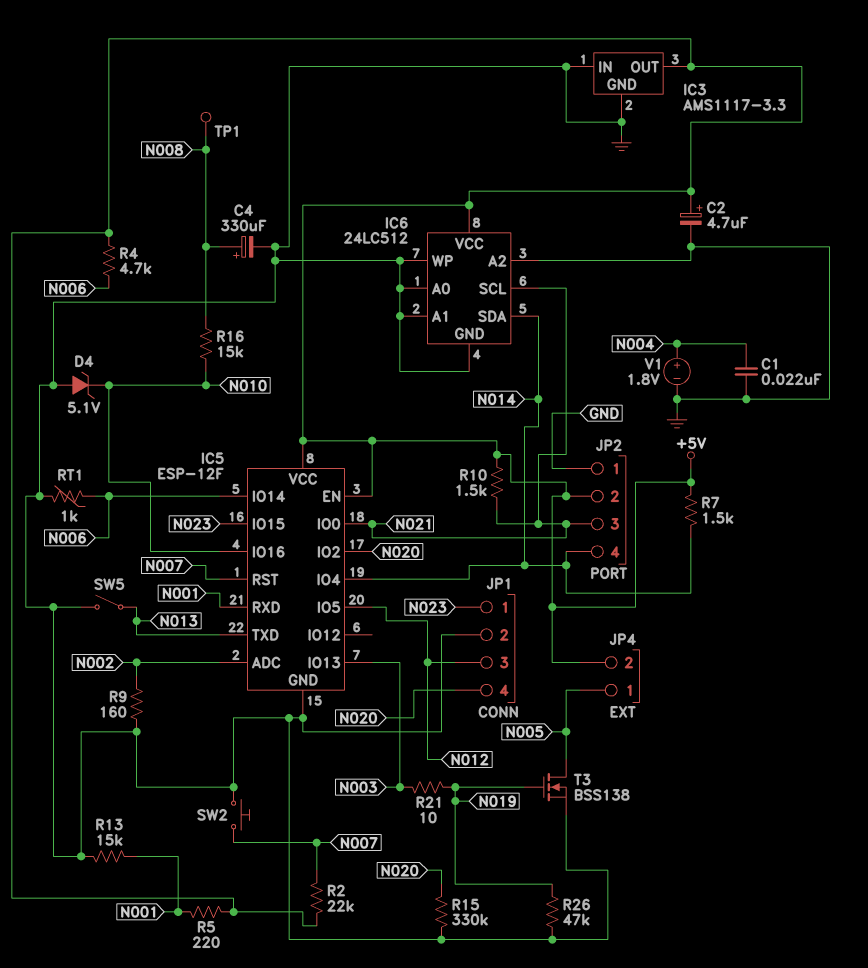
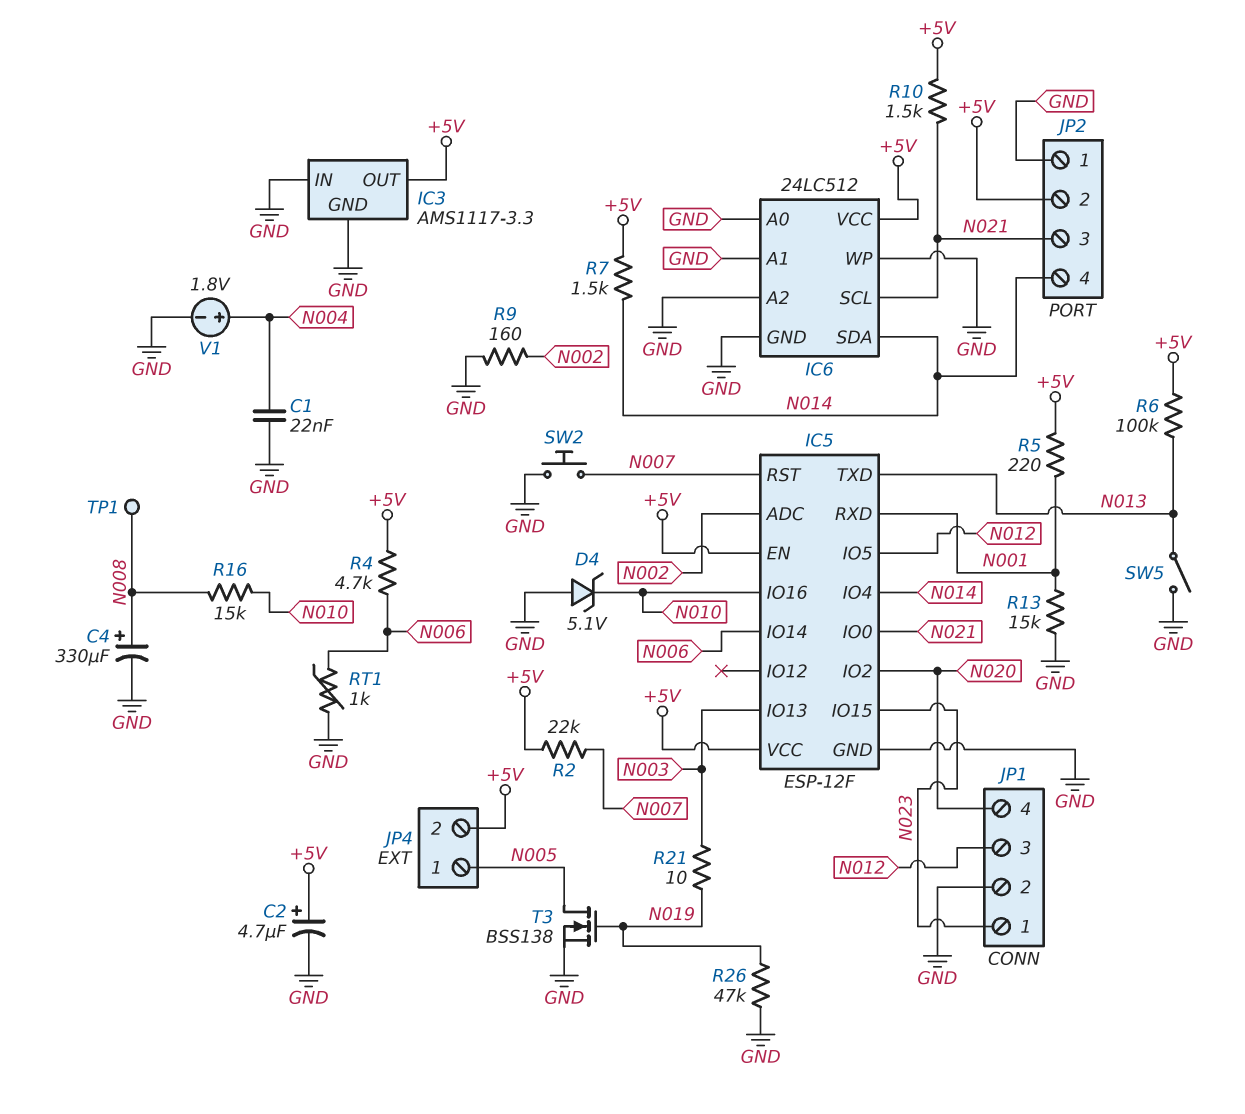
R6: none -> 100k (+5V, N013)
R15: 330k (GND, N020) -> none

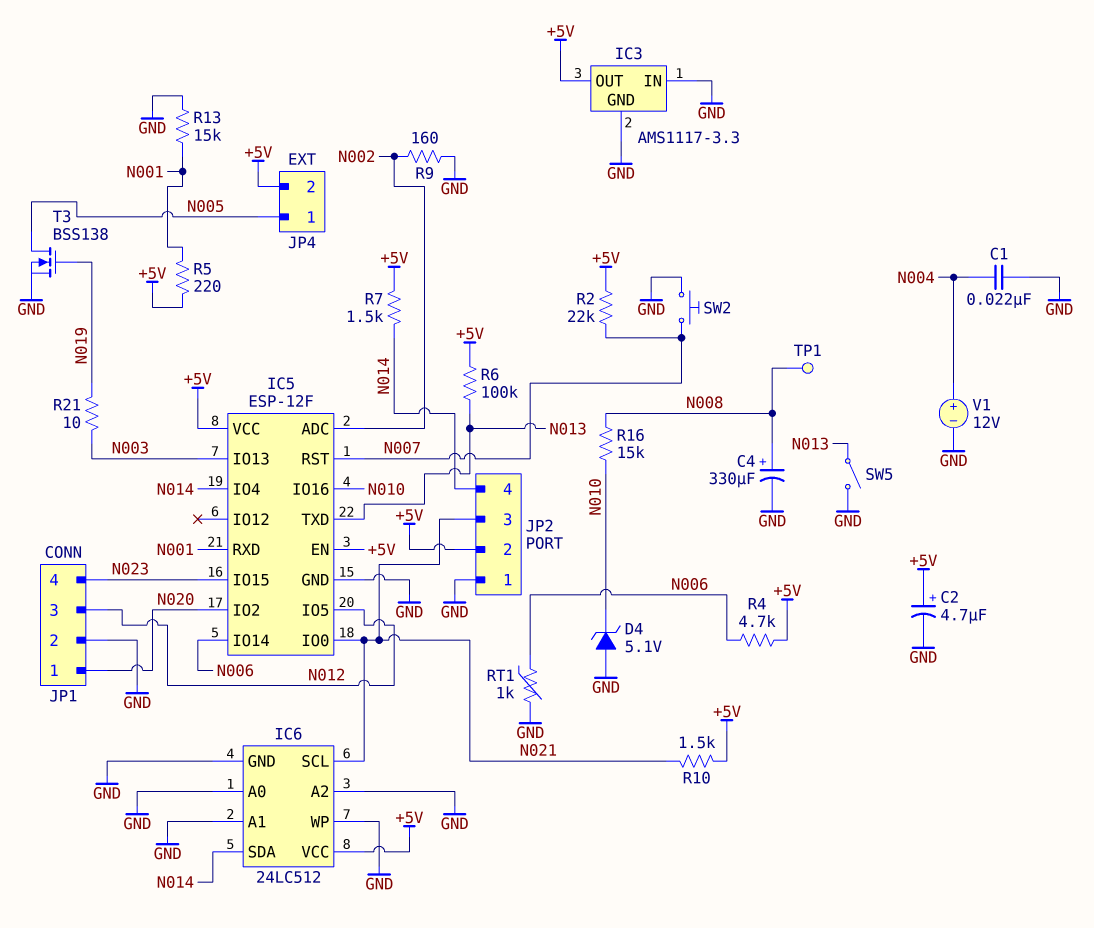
JP1 pin 1: N023 -> N020
JP1 pin 4: N020 -> N023
R26: 47k (GND, N019) -> none
V1: 1.8V (plus N004, minus GND) -> 12V (plus N004, minus GND)

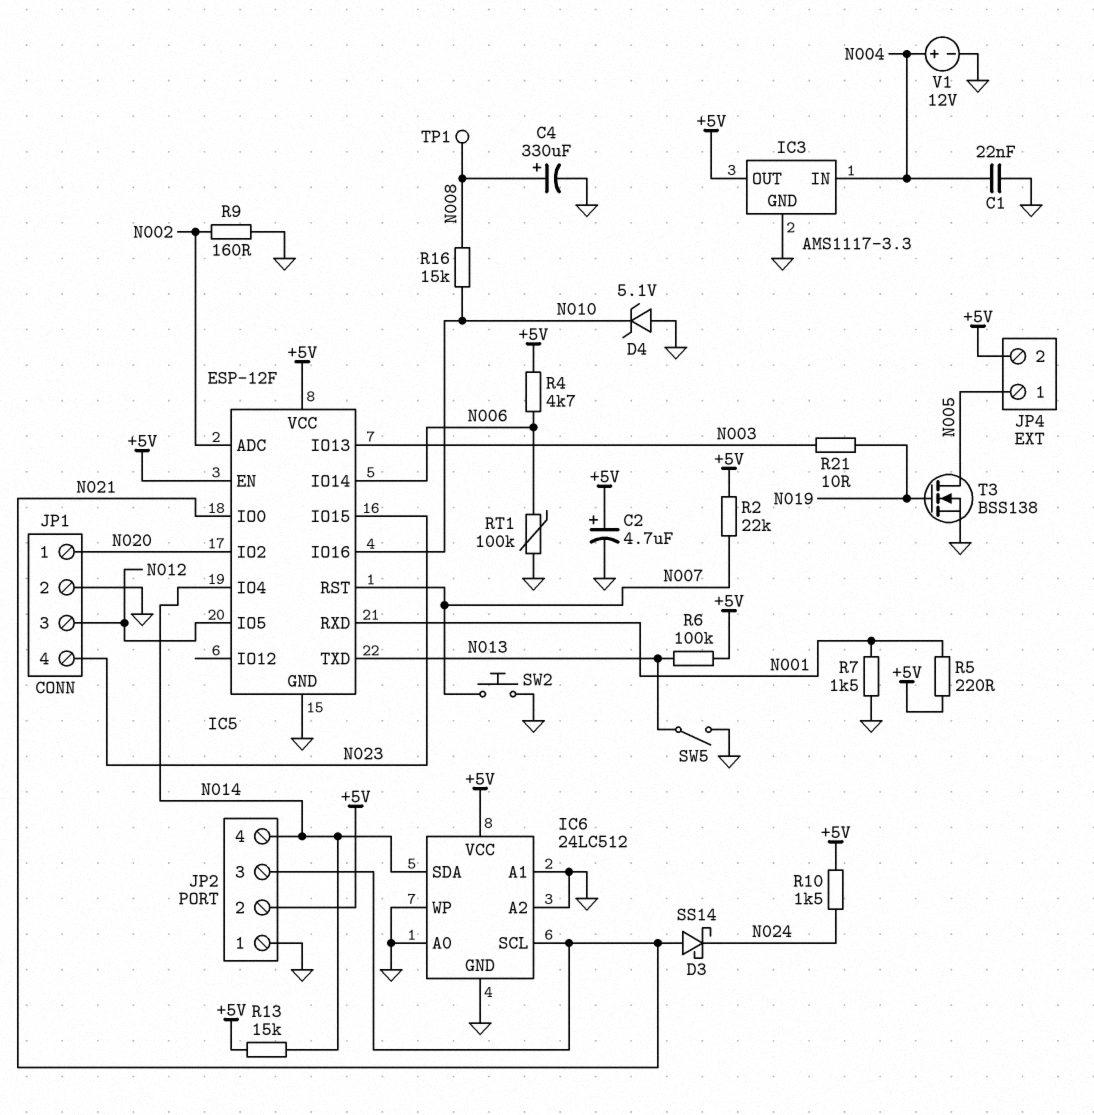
D3: none -> schottky SS14 (A N021, K N024)
IC3 pin IN: GND -> N004
R7: 1.5k (+5V, N014) -> 1.5k (GND, N001)
R10: 1.5k (+5V, N021) -> 1.5k (+5V, N024)
R13: 15k (GND, N001) -> 15k (+5V, N014)
RT1: 1k (GND, N006) -> 100k (GND, N006)

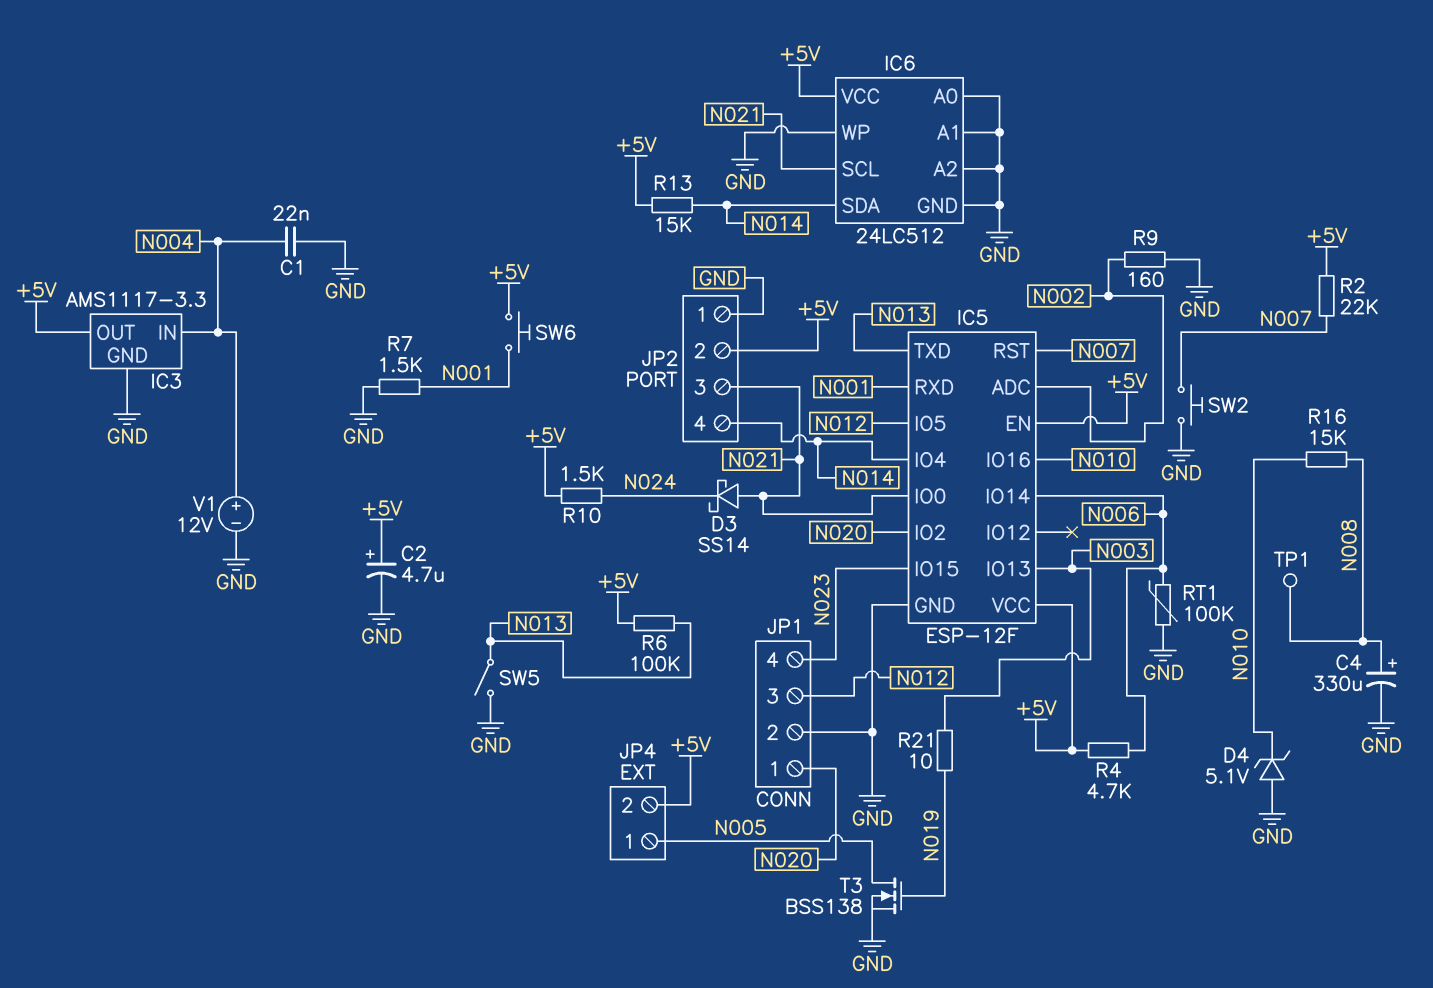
R5: 220 (+5V, N001) -> none
SW6: none -> button (+5V, N001)

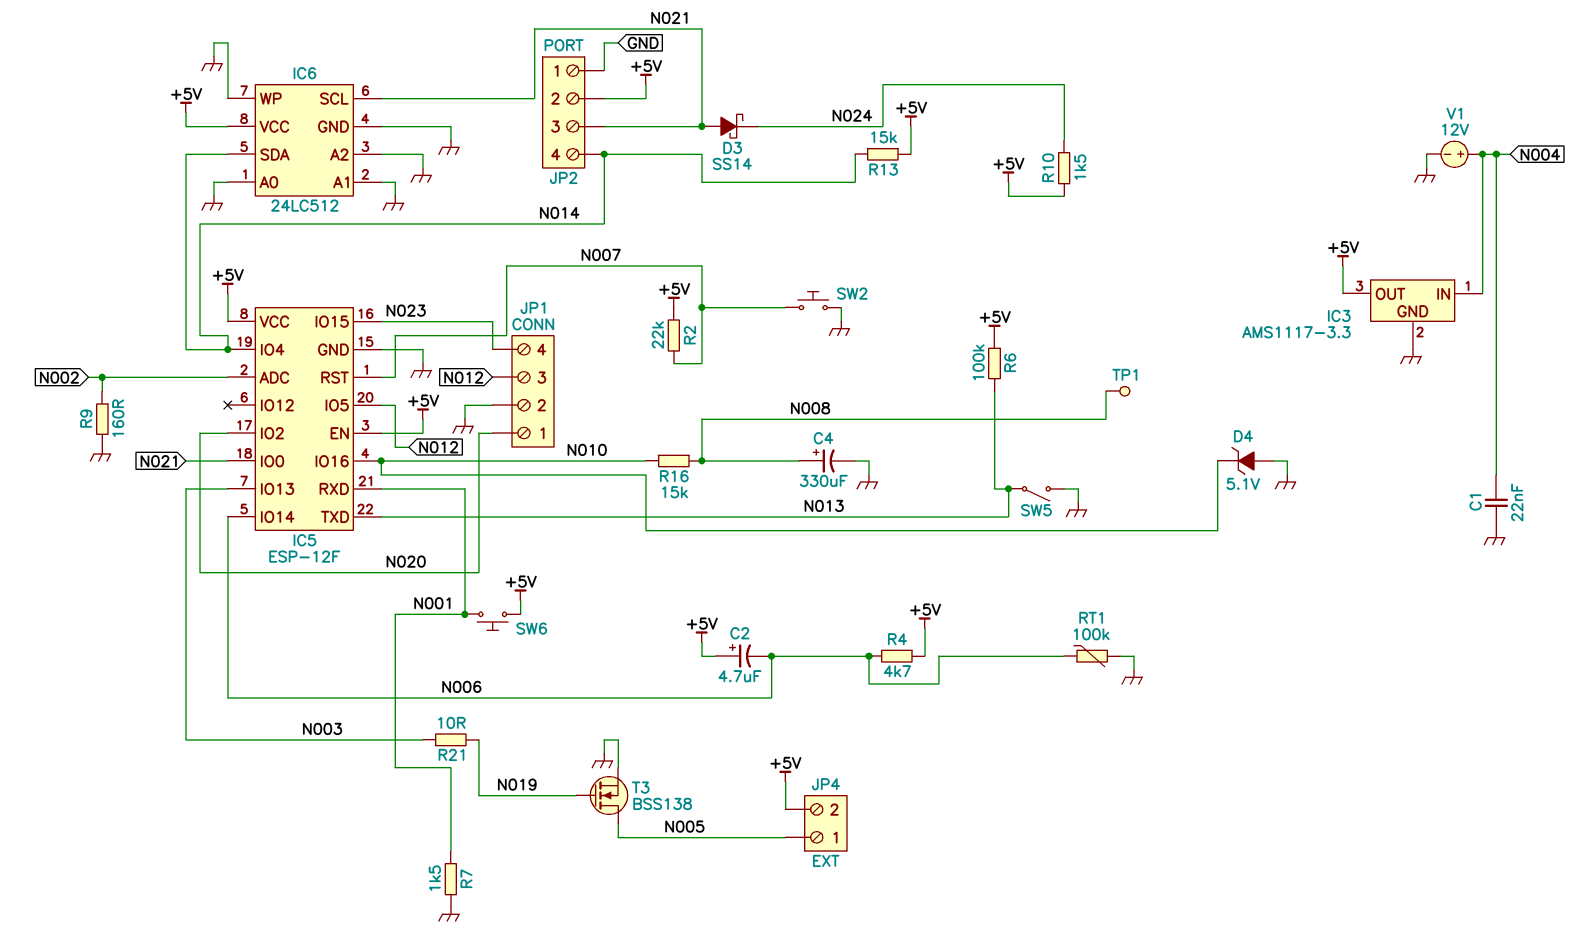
C2: 4.7uF (plus +5V, minus GND) -> 4.7uF (plus +5V, minus N006)

